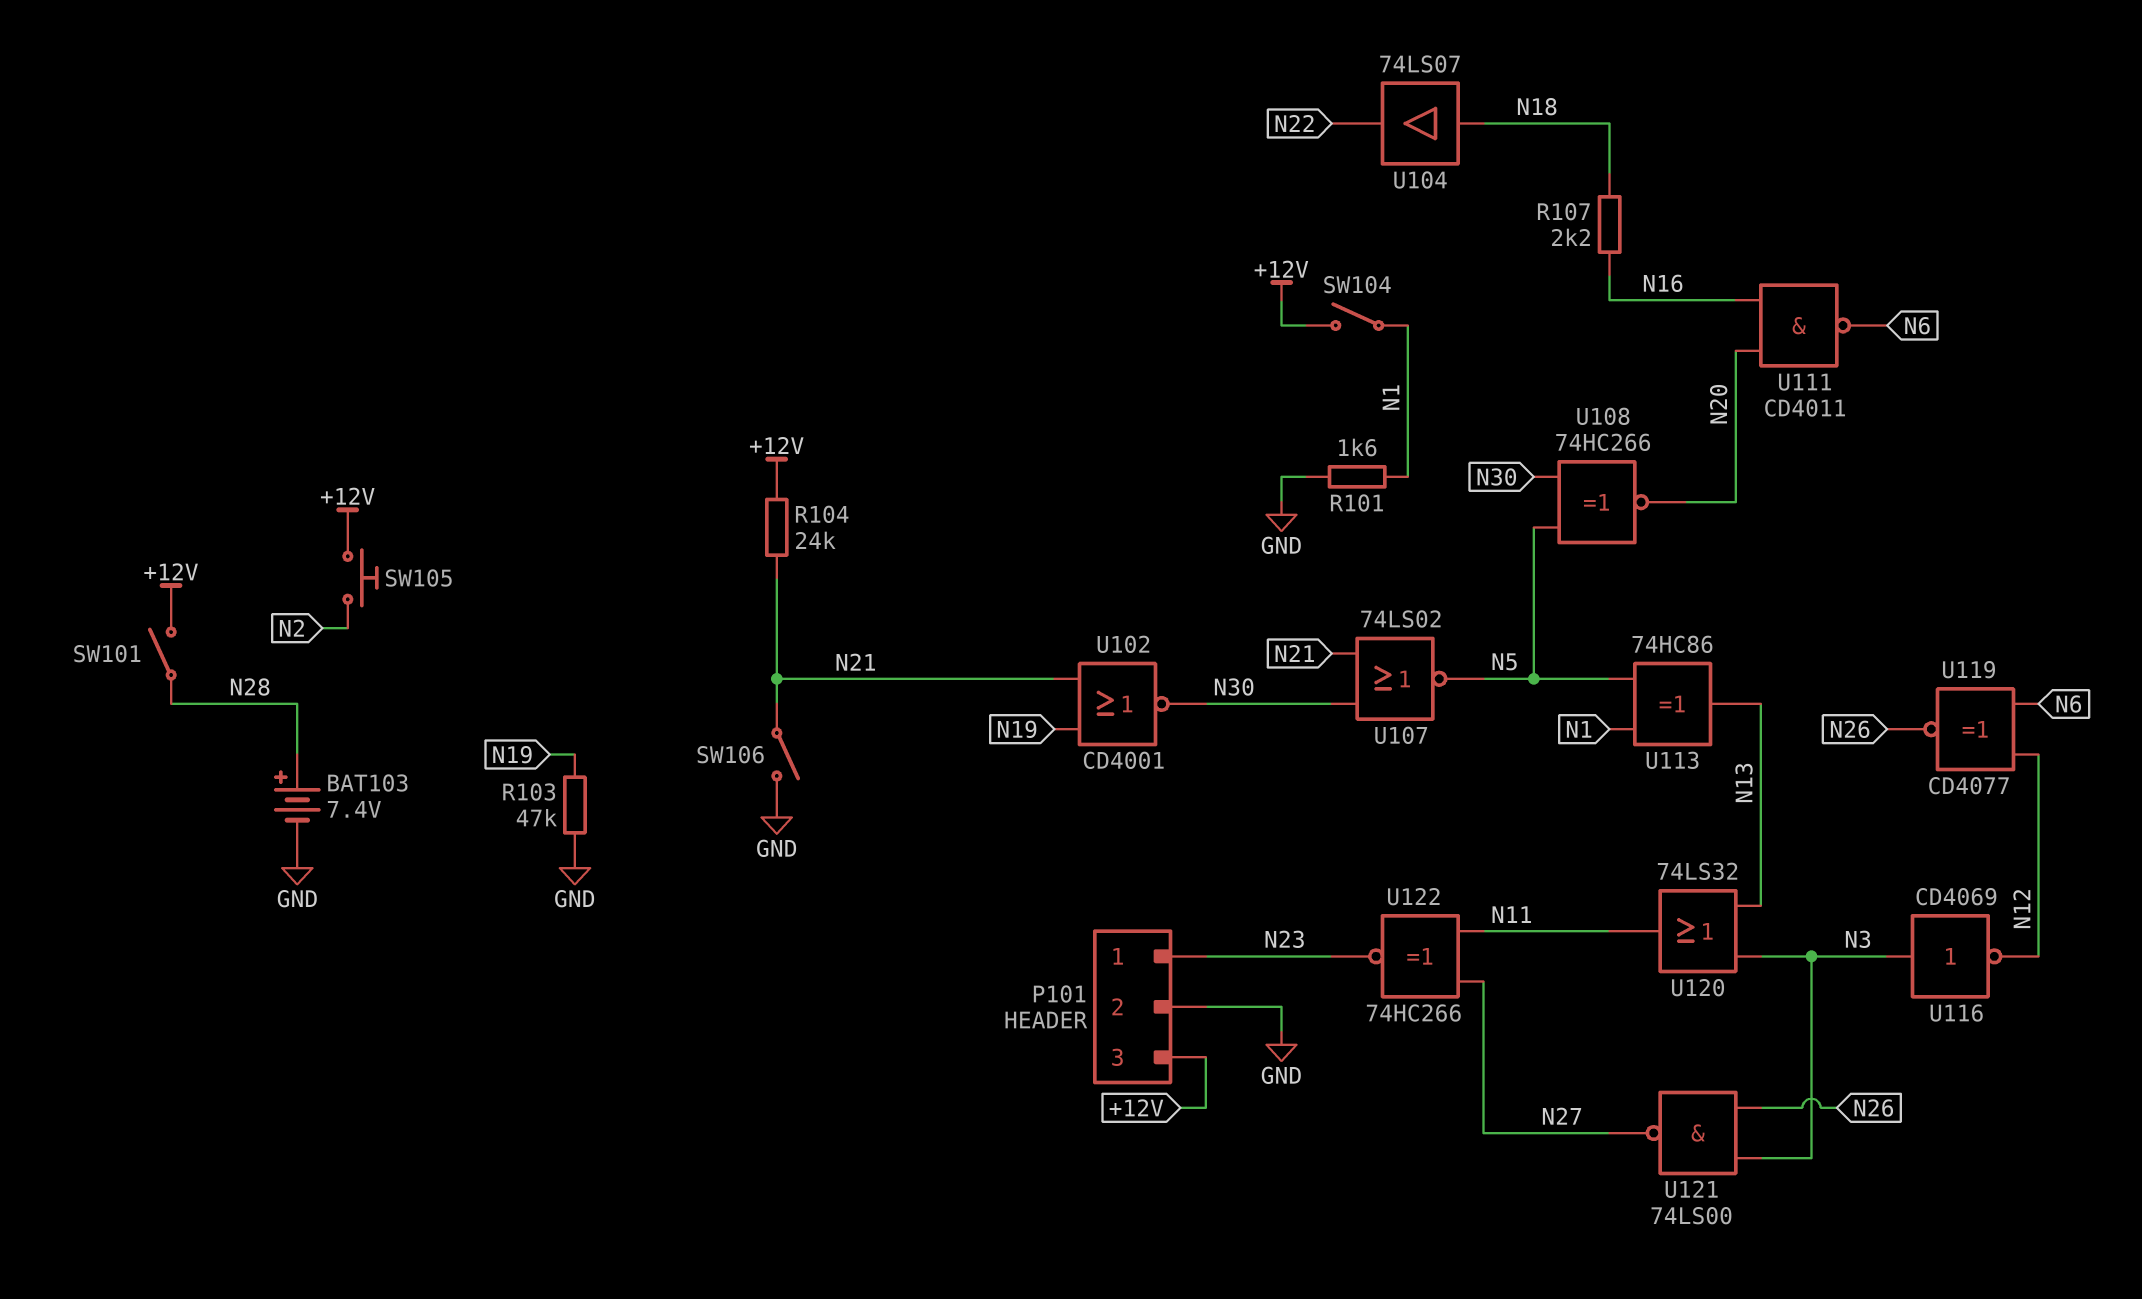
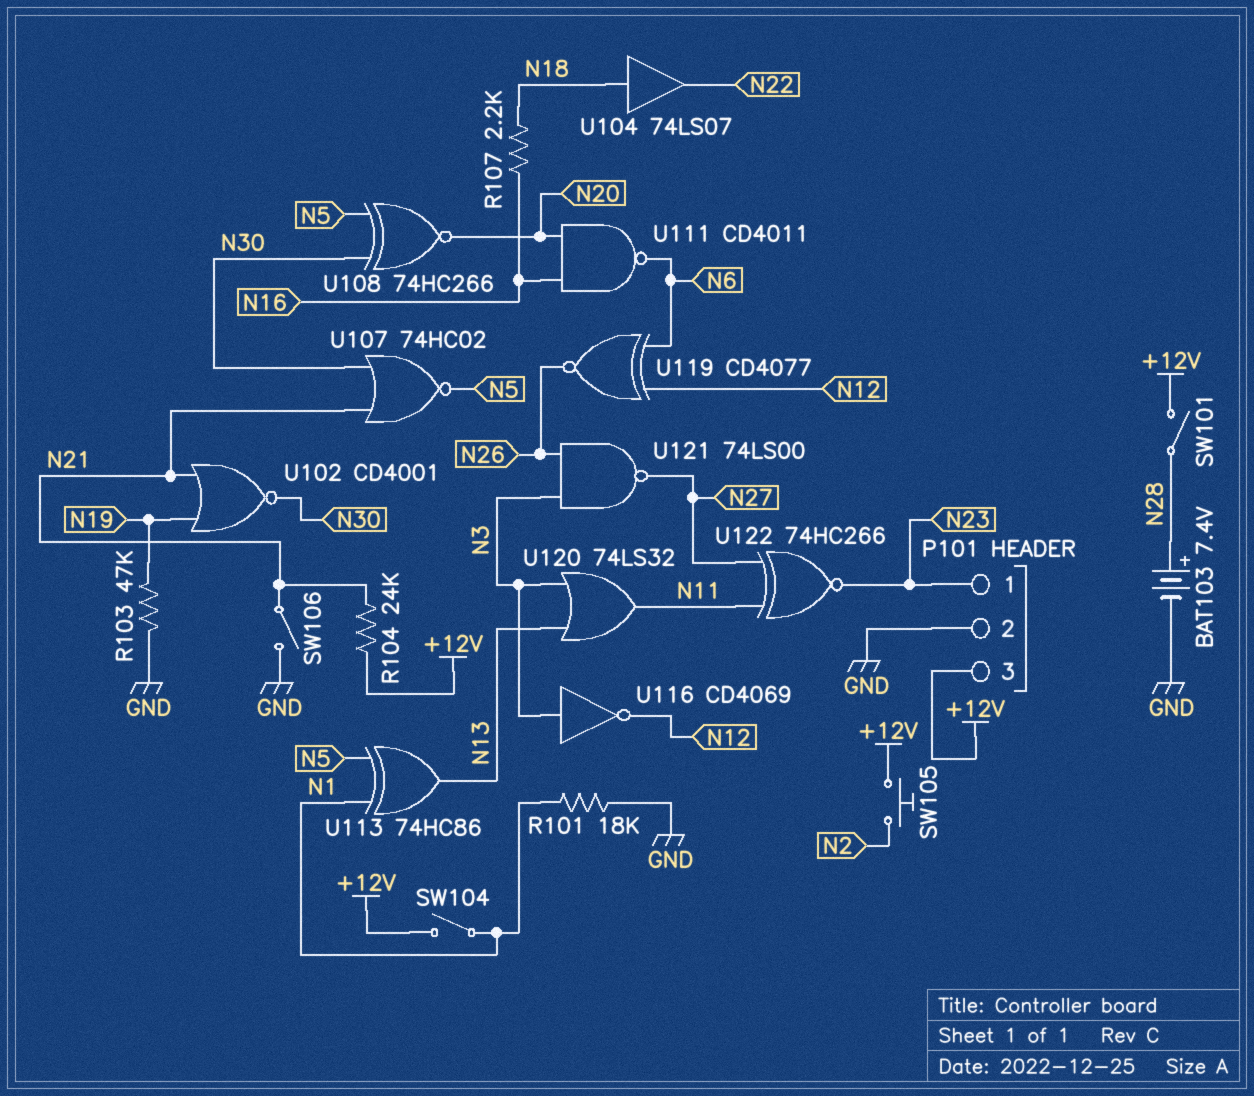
R101: 1.6k (GND, N1) -> 18k (GND, N1)
U107: NOR 74LS02 (in N21, in N30, out N5) -> NOR 74HC02 (in N21, in N30, out N5)

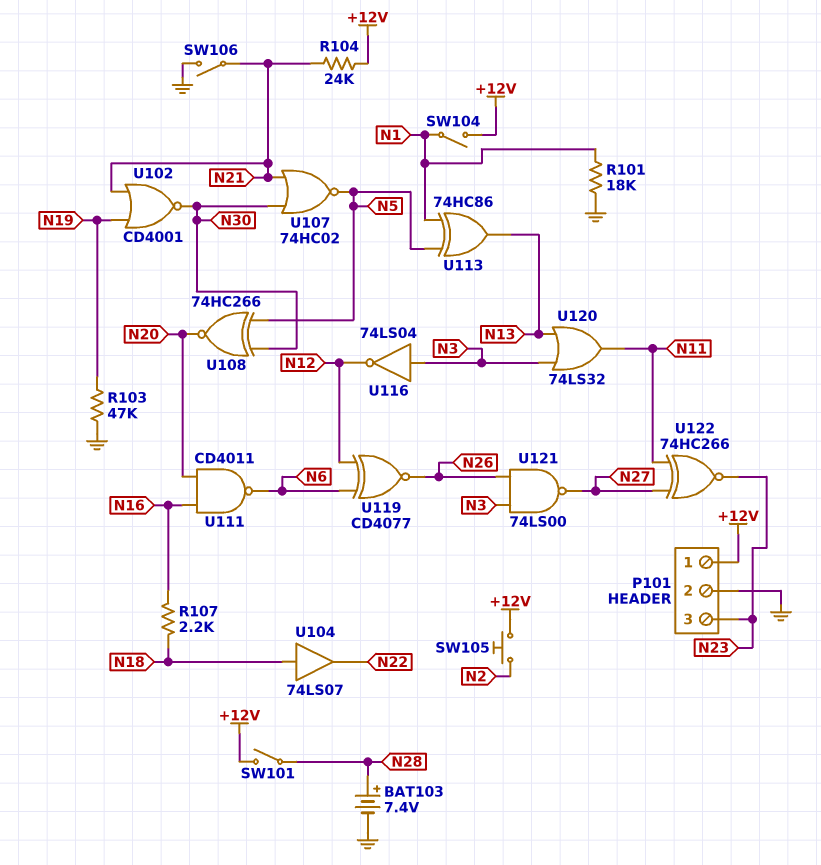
P101 pin 1: N23 -> +12V
P101 pin 3: +12V -> N23
U116: NOT CD4069 (in N3, out N12) -> NOT 74LS04 (in N3, out N12)

